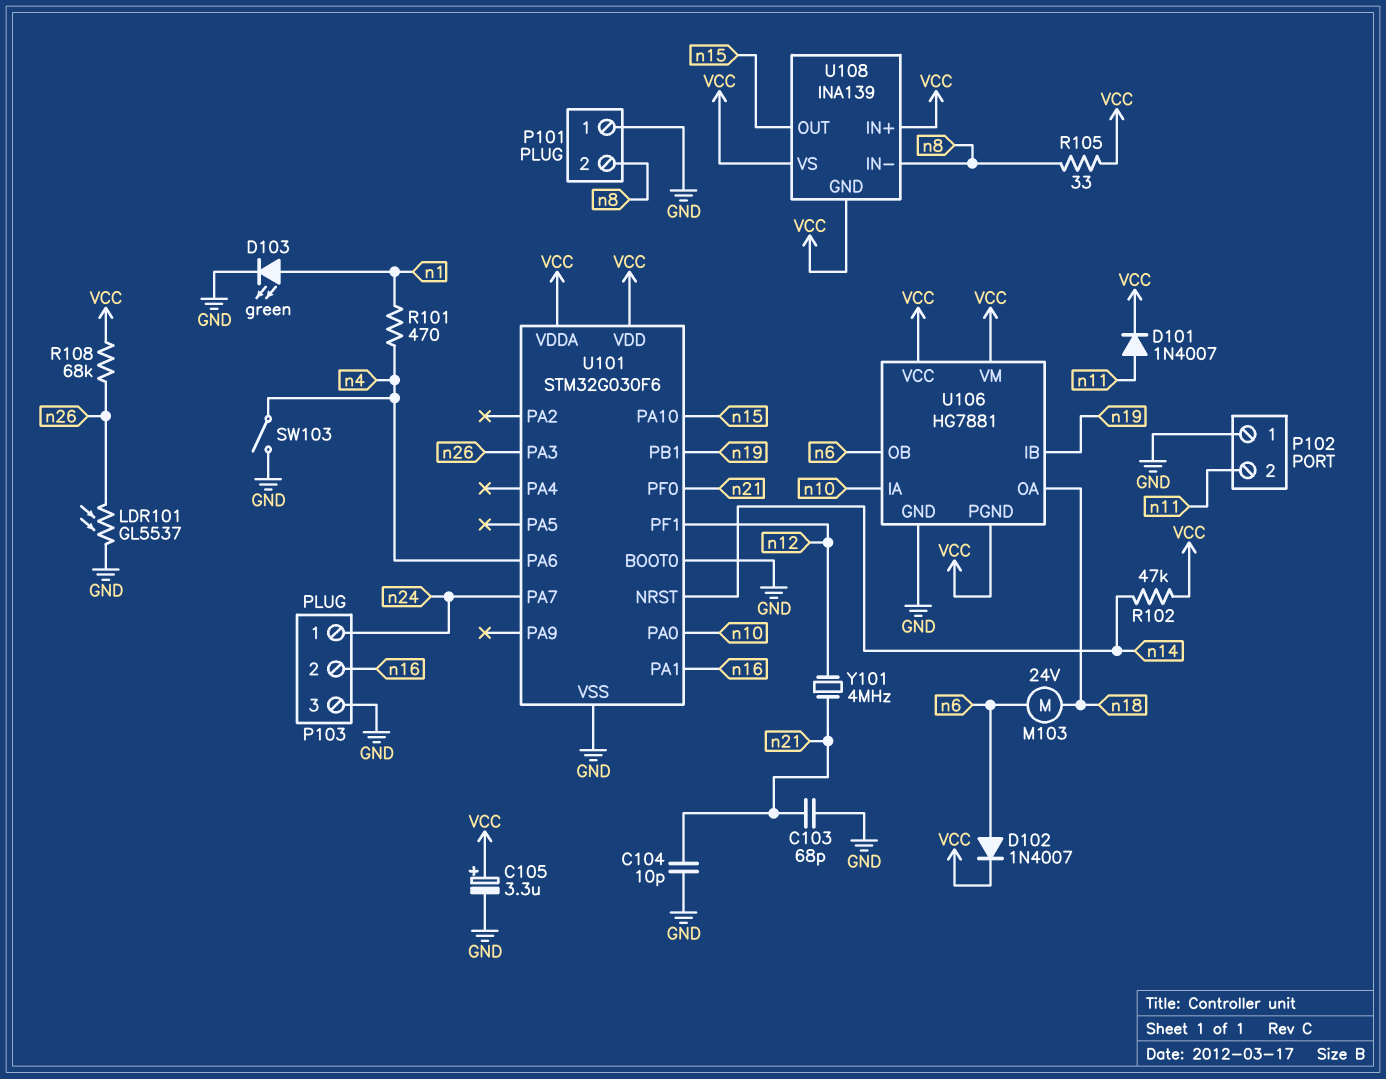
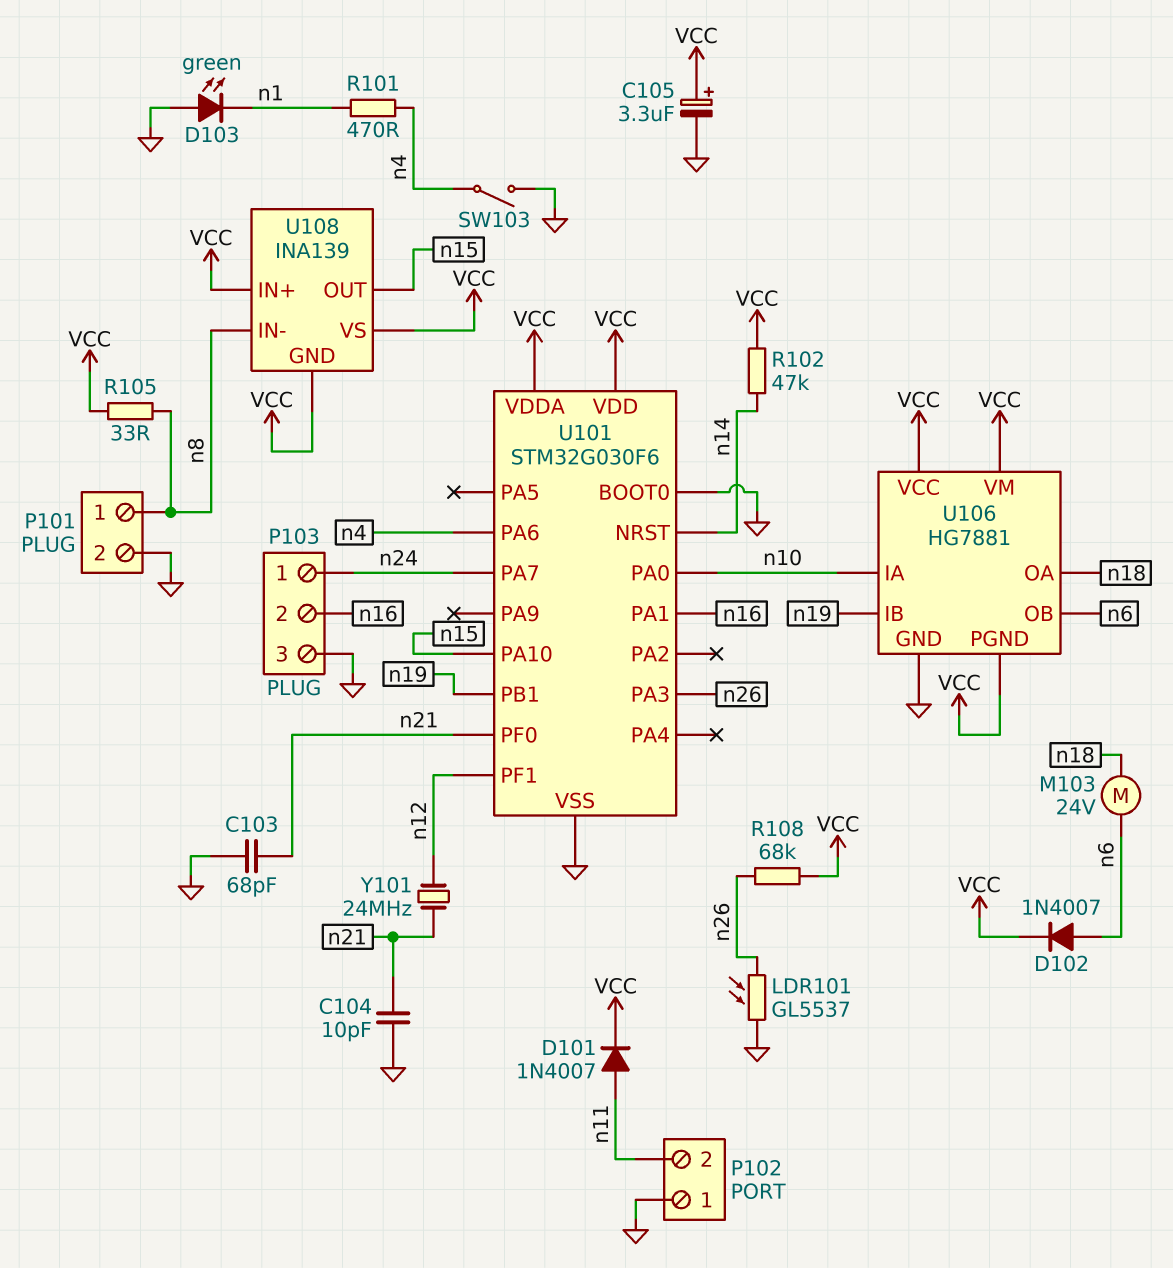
D103: LED green (A n1, K GND) -> LED green (A GND, K n1)
P101 pin 1: GND -> n8
P101 pin 2: n8 -> GND
Y101: 4MHz (n12, n21) -> 24MHz (n12, n21)

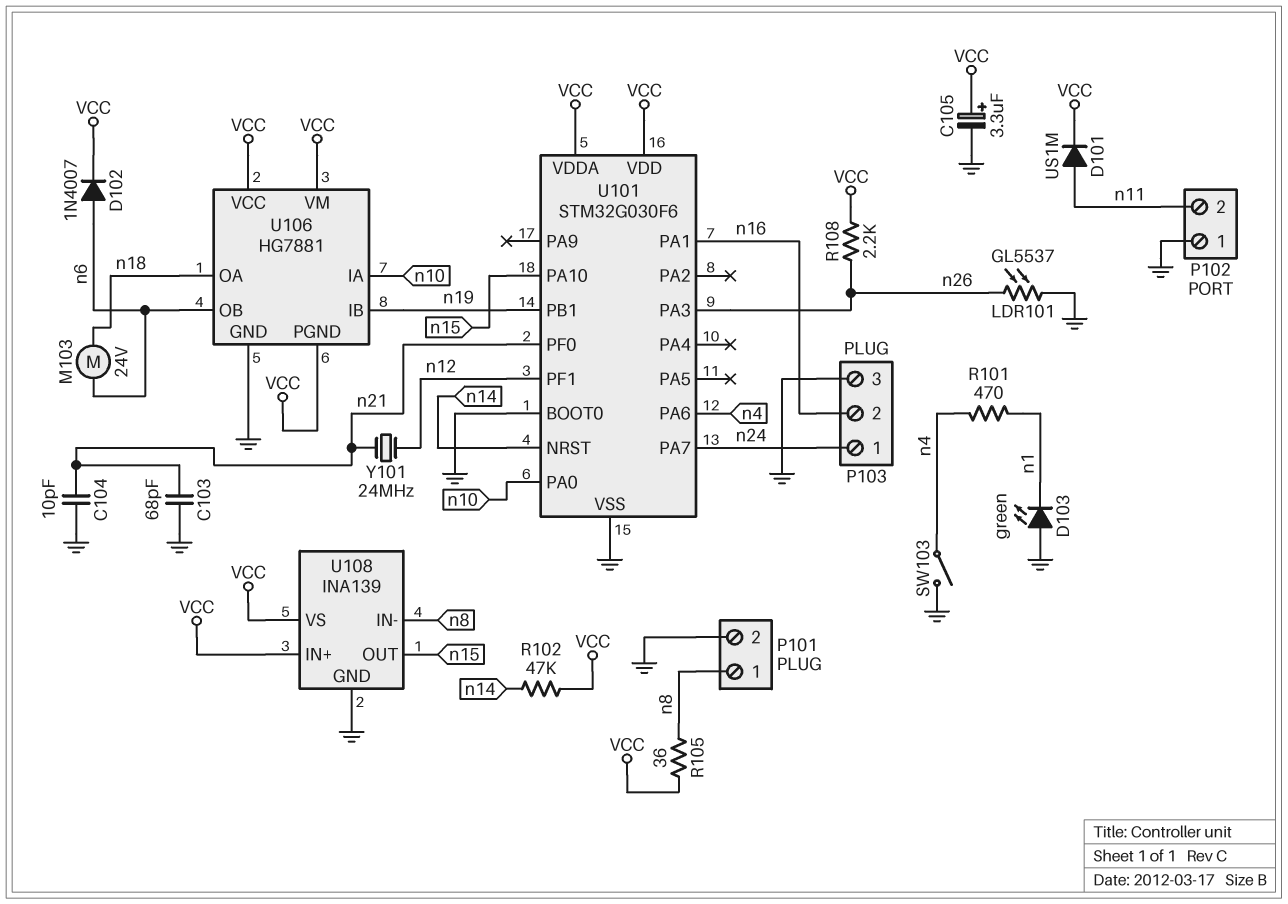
D101: diode 1N4007 (A n11, K VCC) -> diode US1M (A n11, K VCC)
R105: 33 (VCC, n8) -> 36 (VCC, n8)
R108: 68k (VCC, n26) -> 2.2k (VCC, n26)
U108 pin GND: VCC -> GND

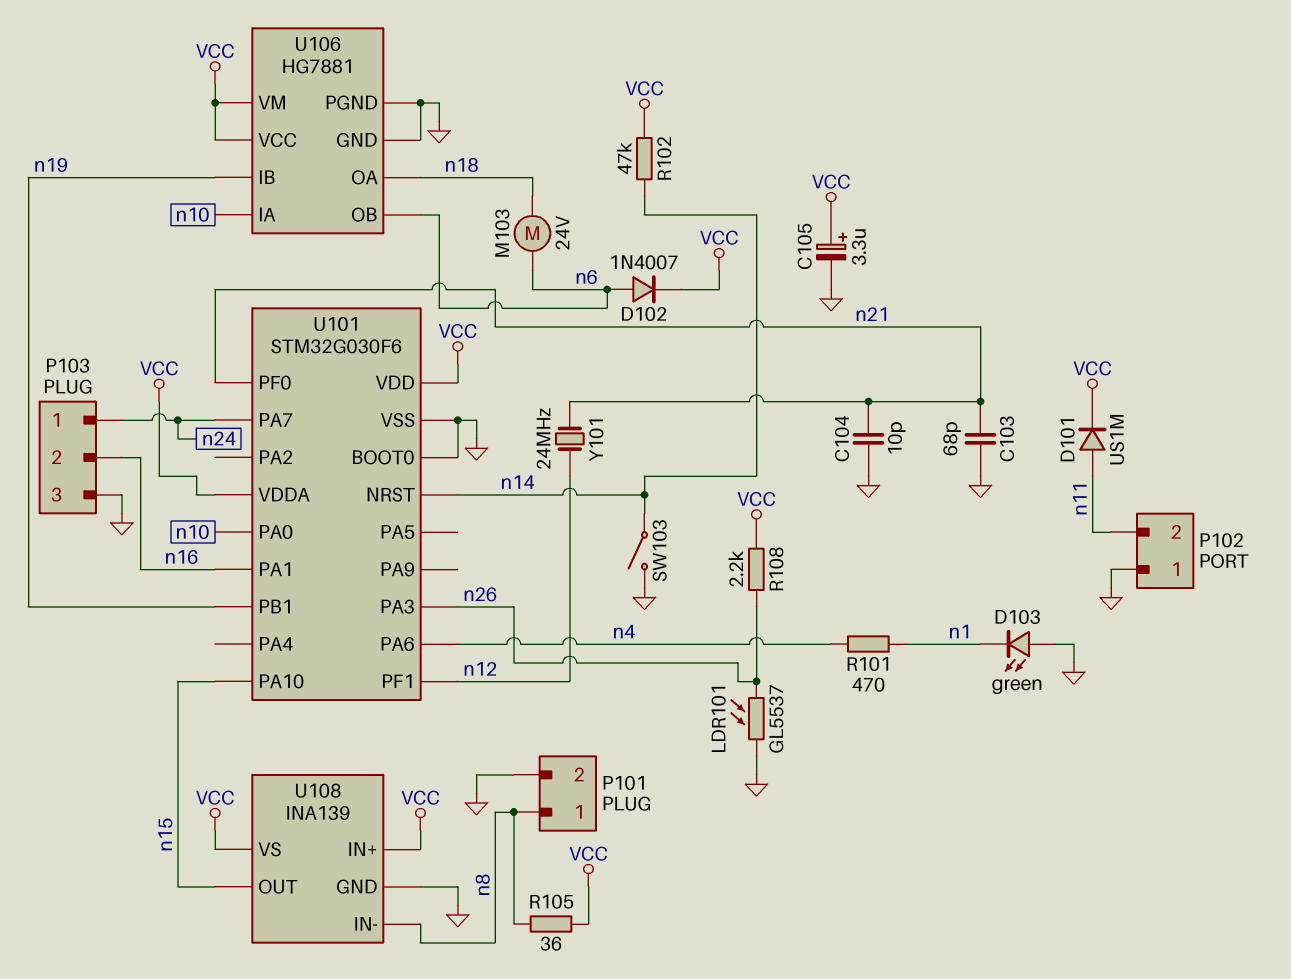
SW103: switch (GND, n4) -> switch (GND, n14)
U106 pin PGND: VCC -> GND

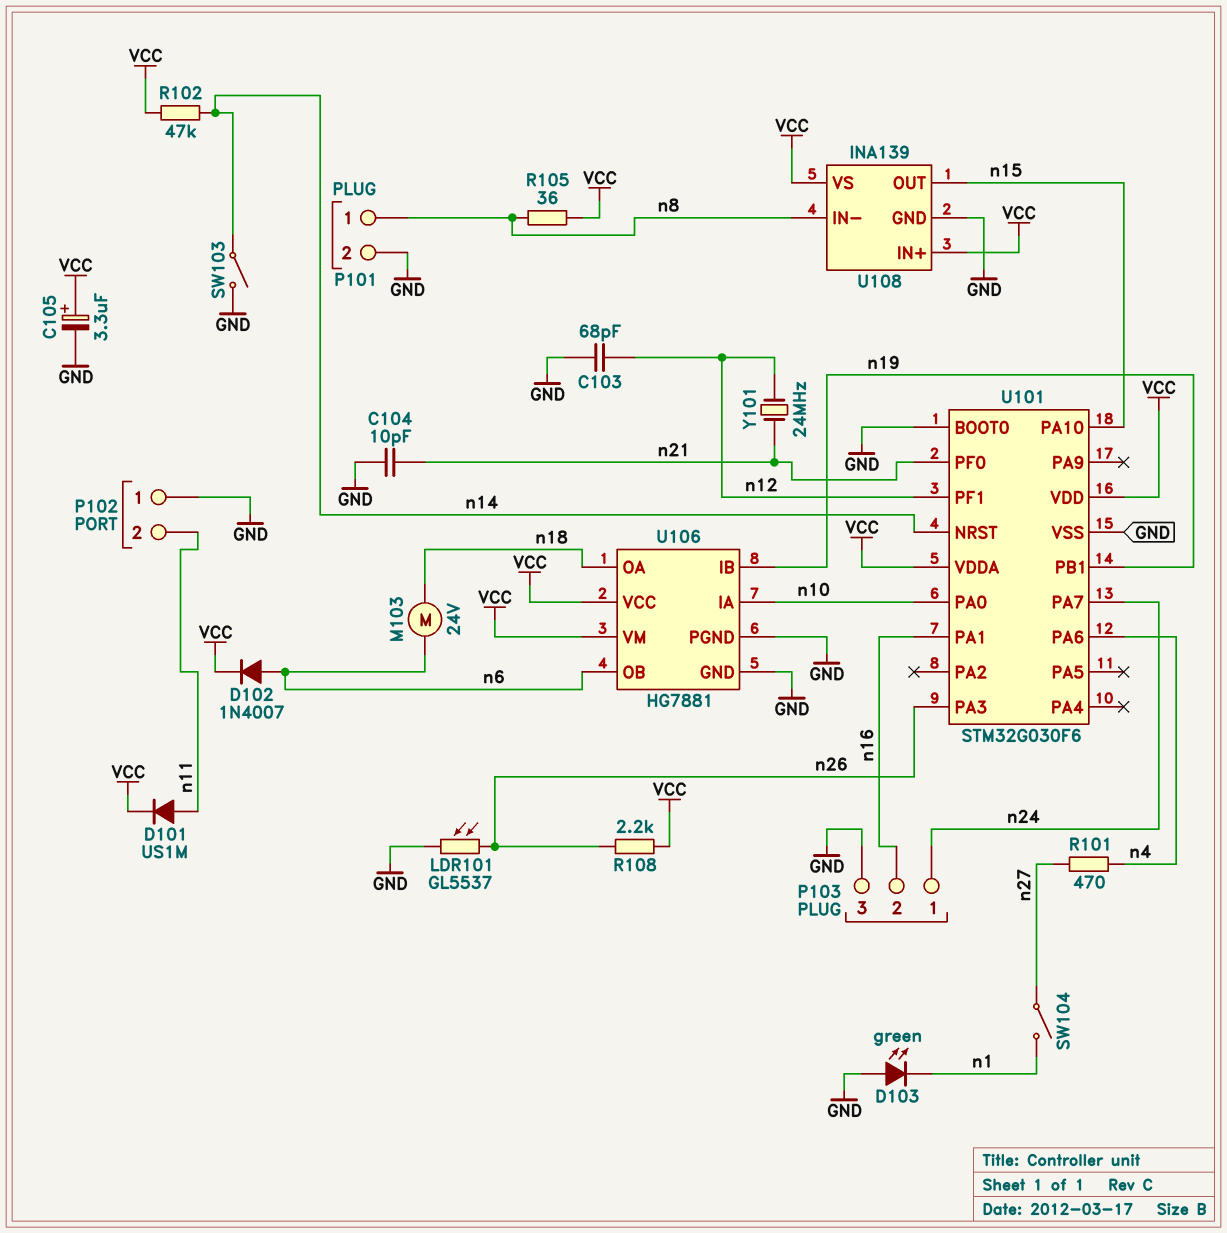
C103: 68pF (GND, n21) -> 68pF (GND, n12)
R101: 470 (n1, n4) -> 470 (n4, n27)
SW104: none -> switch (n1, n27)

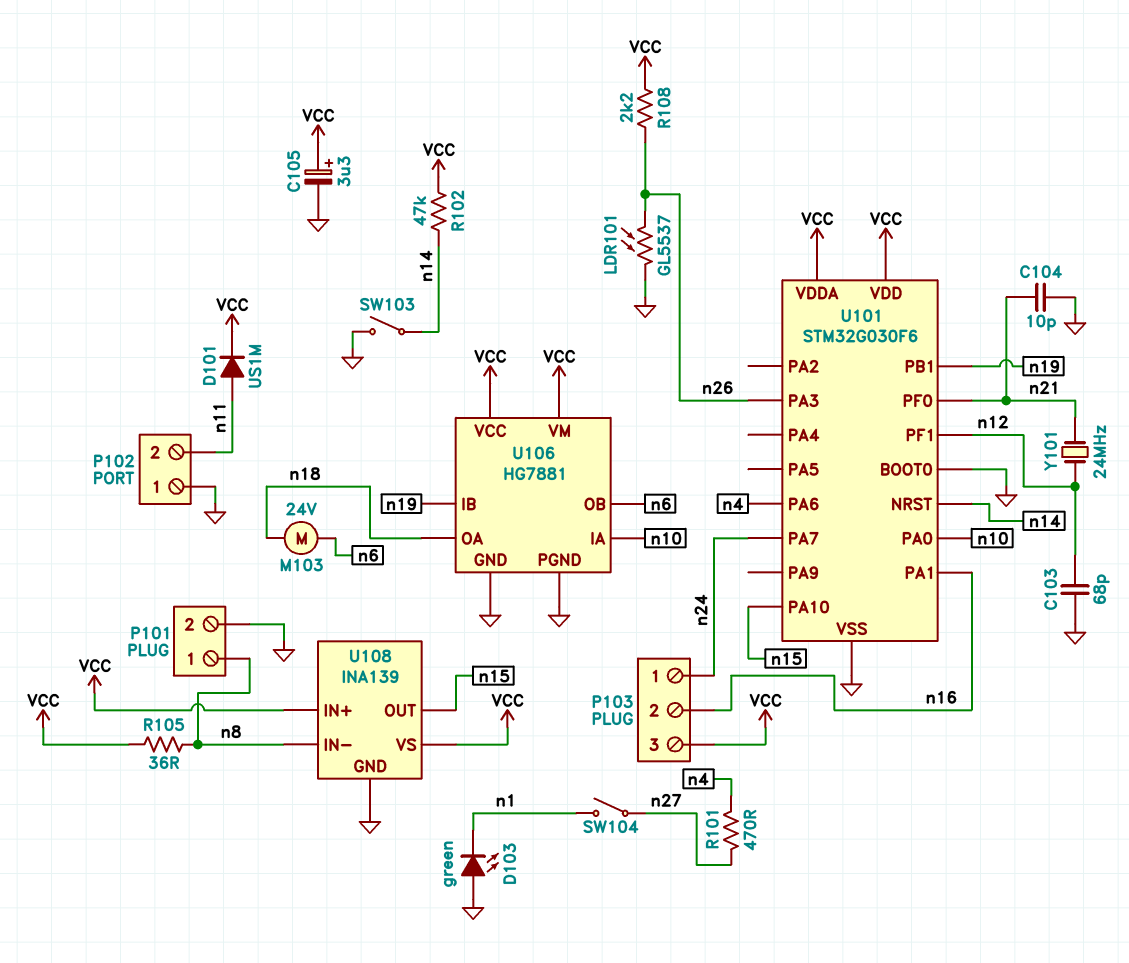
D102: diode 1N4007 (A n6, K VCC) -> none
P103 pin 3: GND -> VCC

